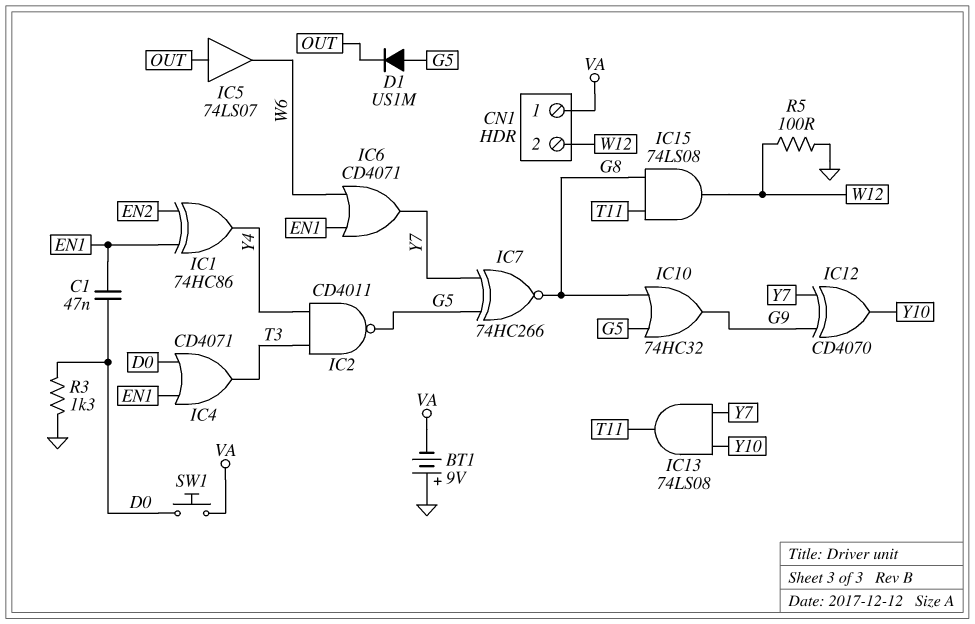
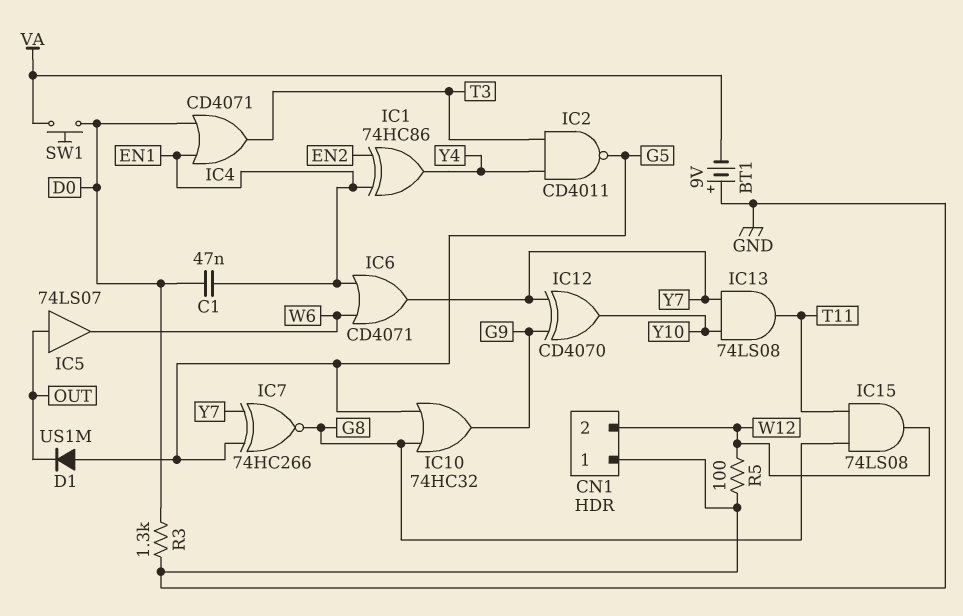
CN1 pin 1: VA -> GND

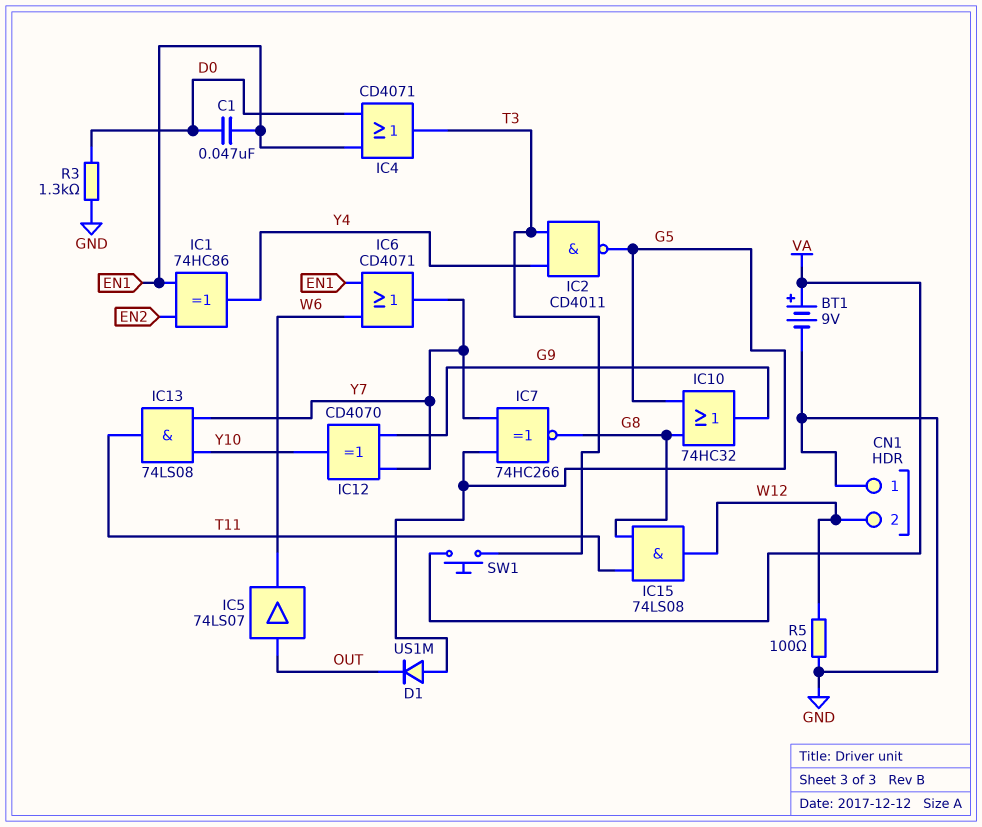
BT1: 9V (plus GND, minus VA) -> 9V (plus VA, minus GND)
SW1: button (D0, VA) -> button (T3, VA)

